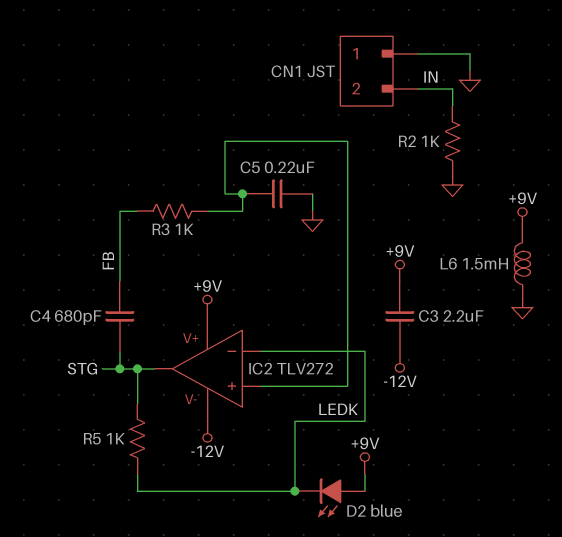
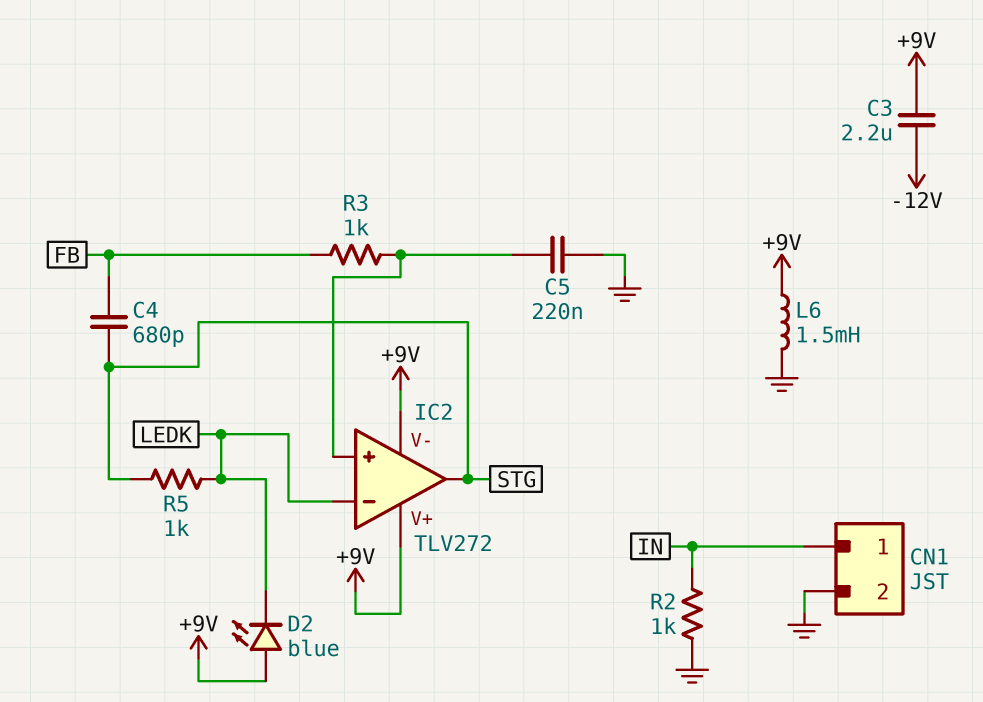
CN1 pin 1: GND -> IN
CN1 pin 2: IN -> GND
IC2 pin V-: -12V -> +9V

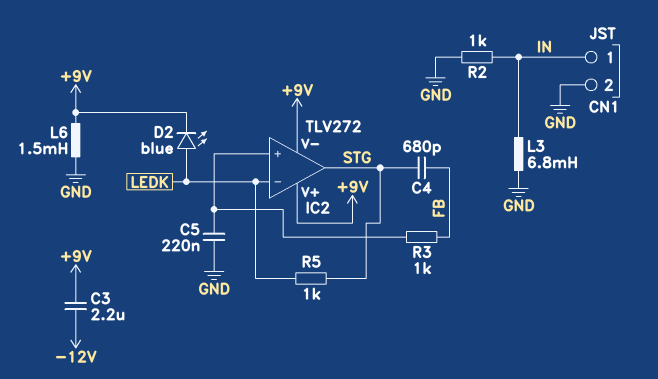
D2: LED blue (A +9V, K LEDK) -> LED blue (A LEDK, K +9V)
L3: none -> 6.8mH (GND, IN)

